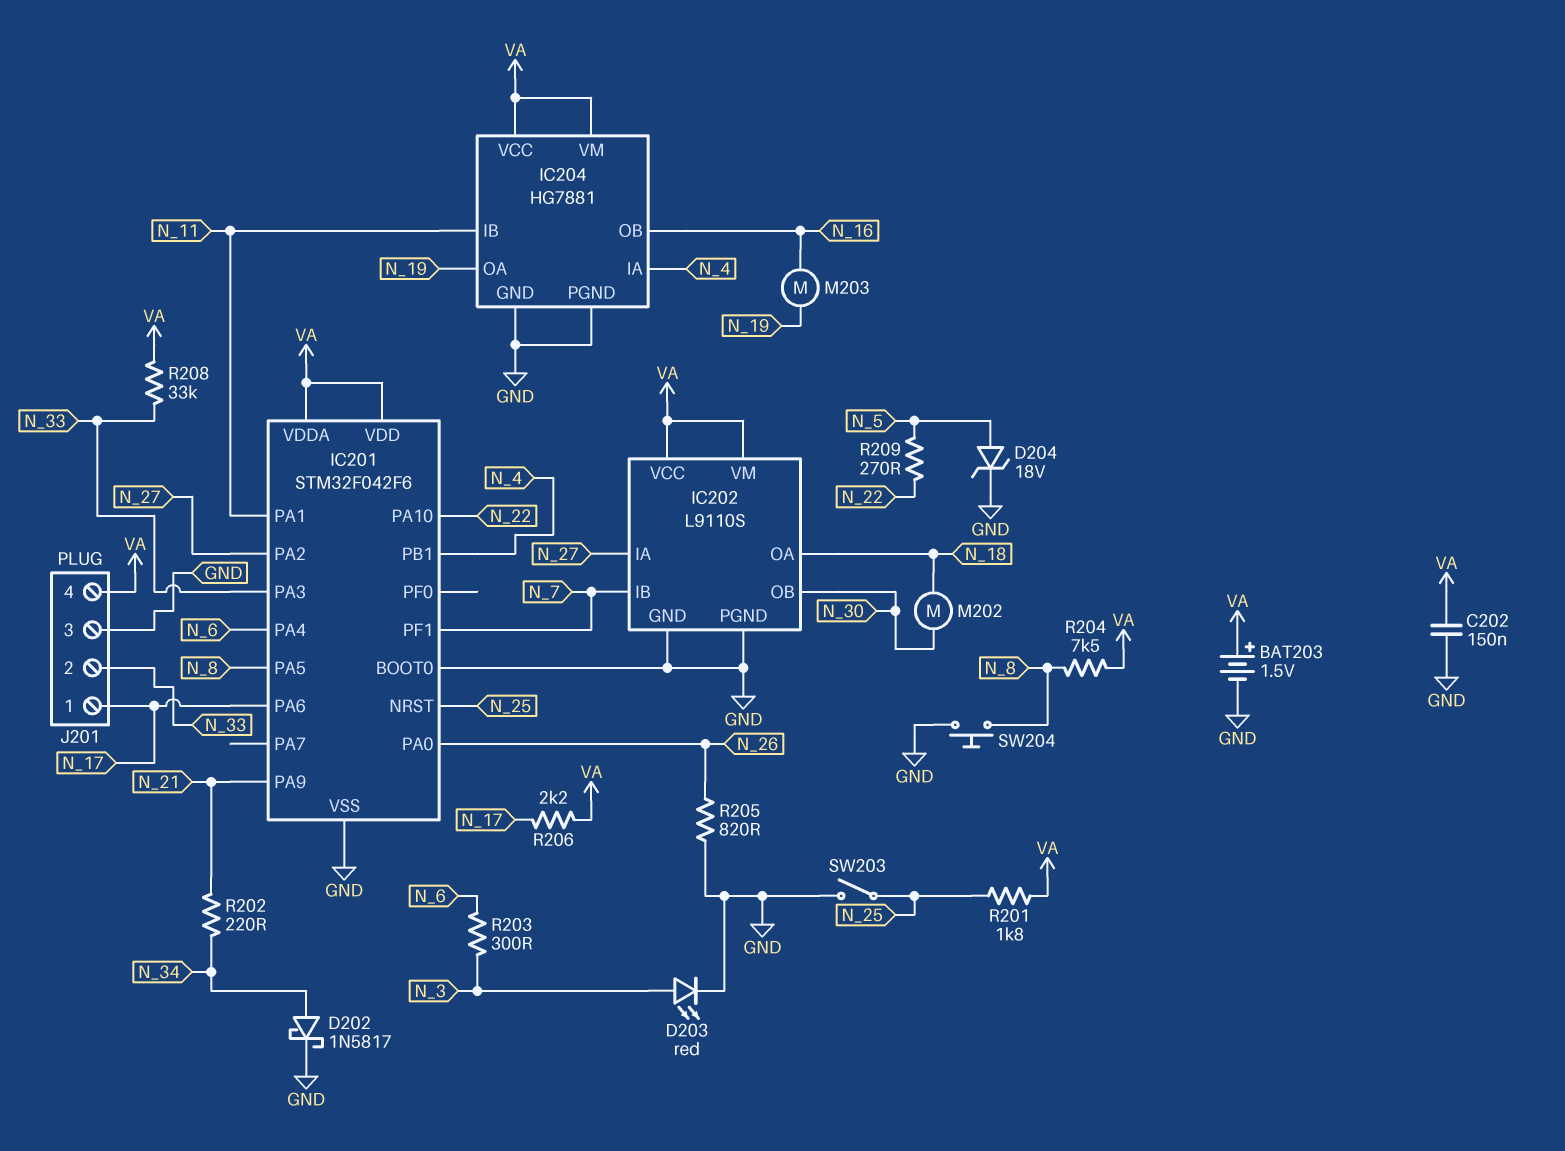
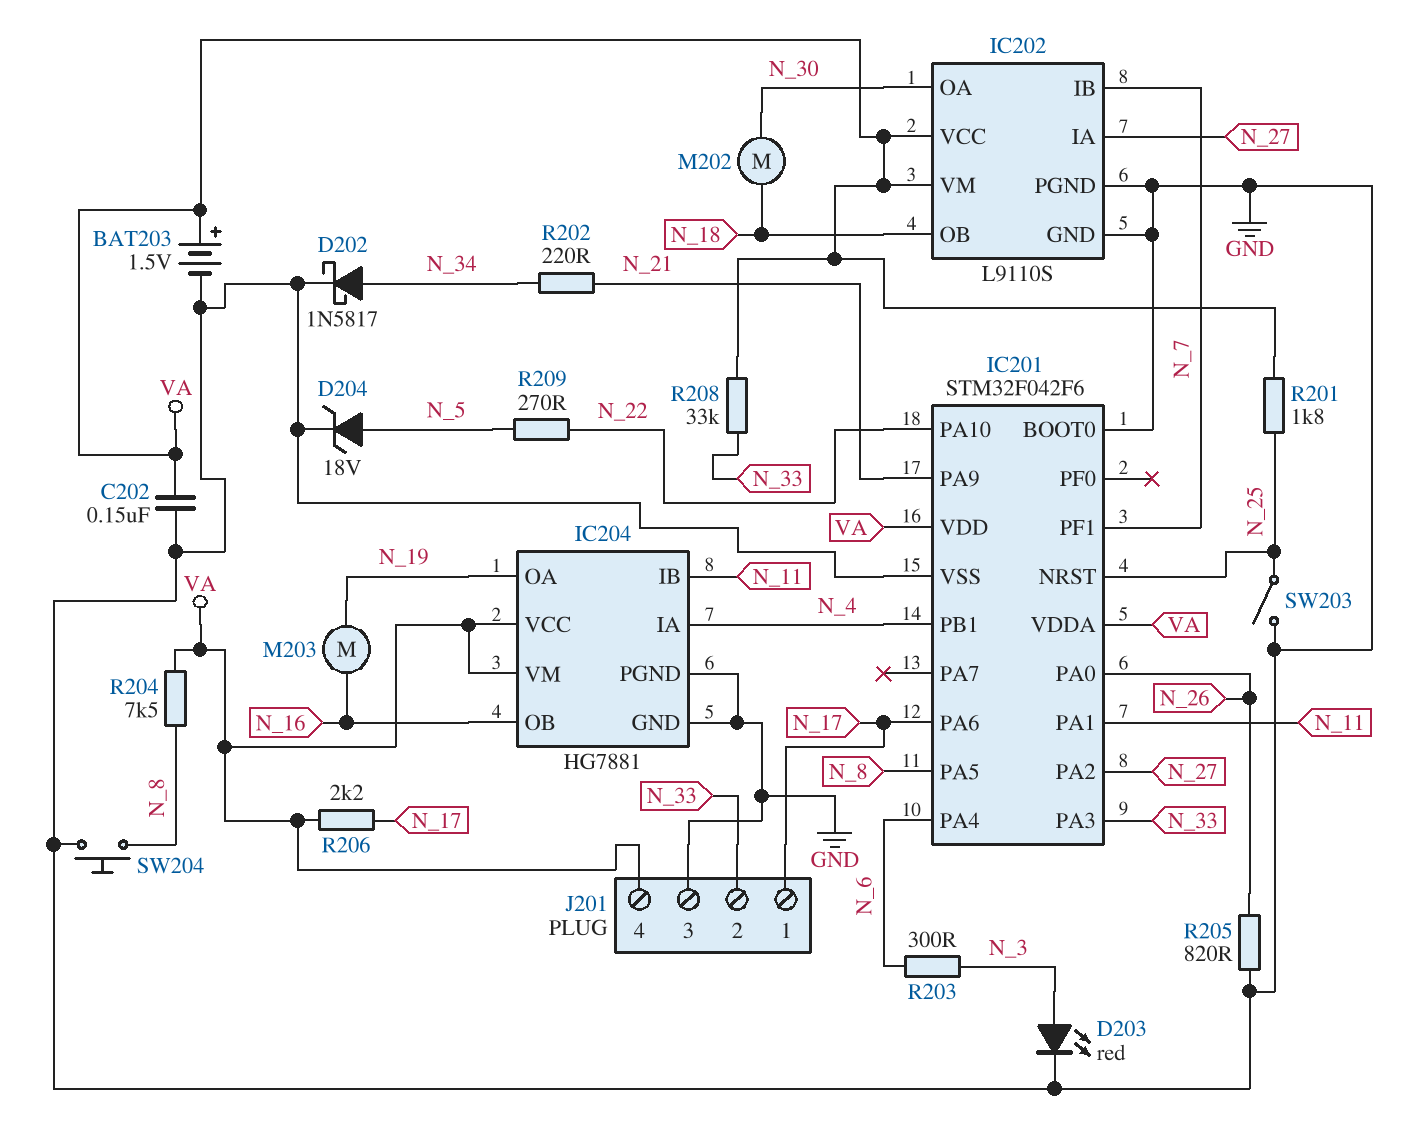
IC202 pin OA: N_18 -> N_30
IC202 pin OB: N_30 -> N_18

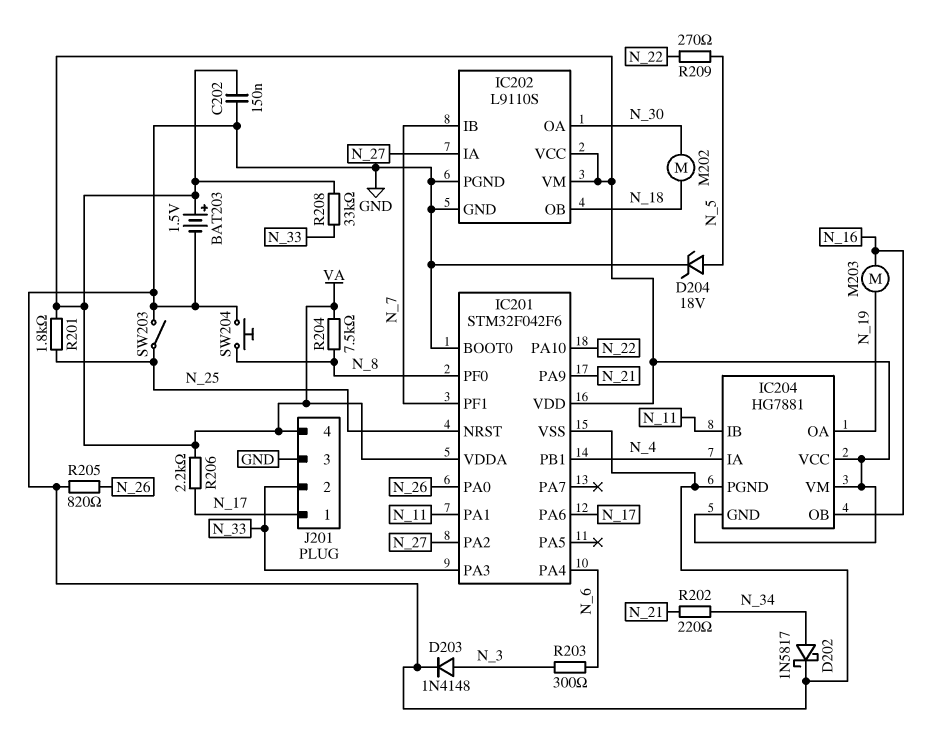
D203: LED red (A N_3, K GND) -> diode 1N4148 (A N_3, K GND)
IC201 pin PA5: N_8 -> none
IC201 pin PF0: none -> N_8
IC204 pin GND: GND -> VA

